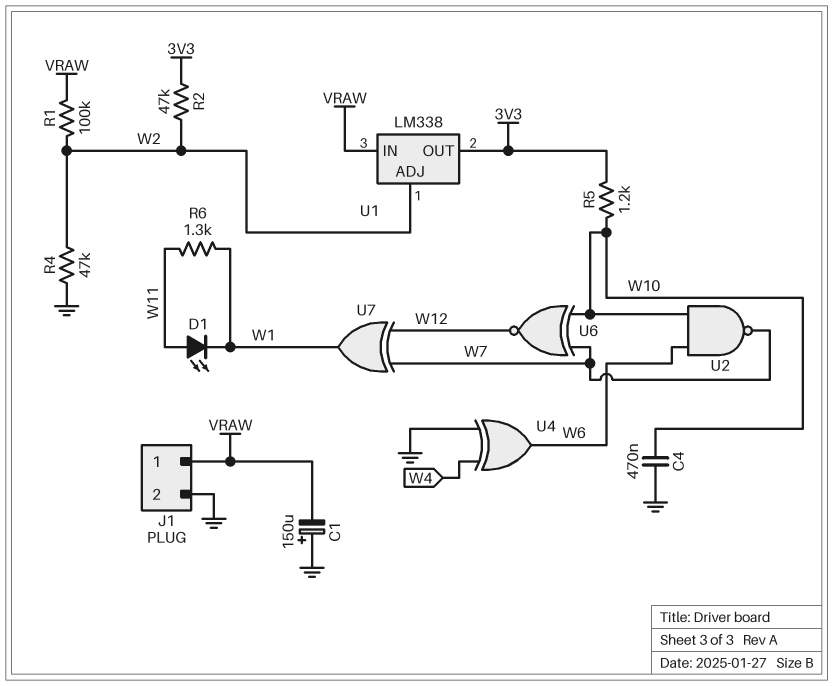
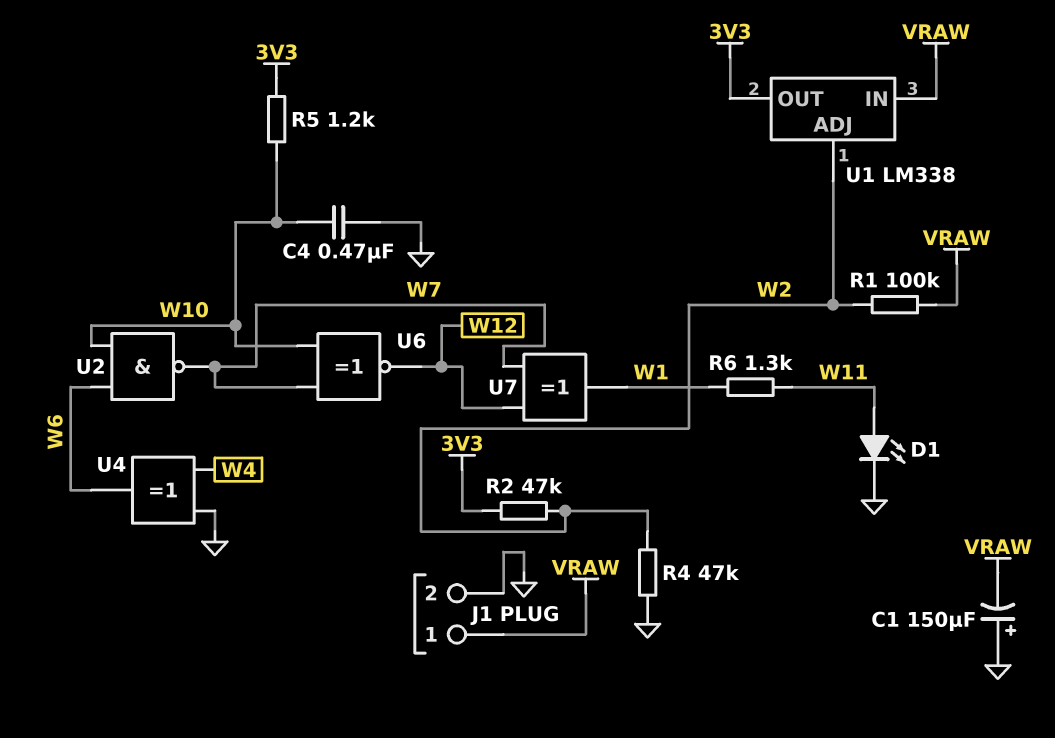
D1: LED (A W11, K W1) -> LED (A W11, K GND)

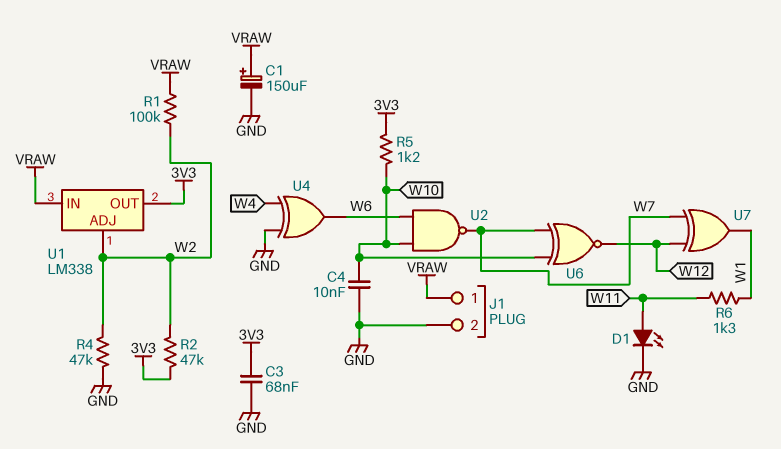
C1: 150uF (plus GND, minus VRAW) -> 150uF (plus VRAW, minus GND)
C3: none -> 68nF (3V3, GND)
C4: 470nF (GND, W10) -> 10nF (GND, W10)

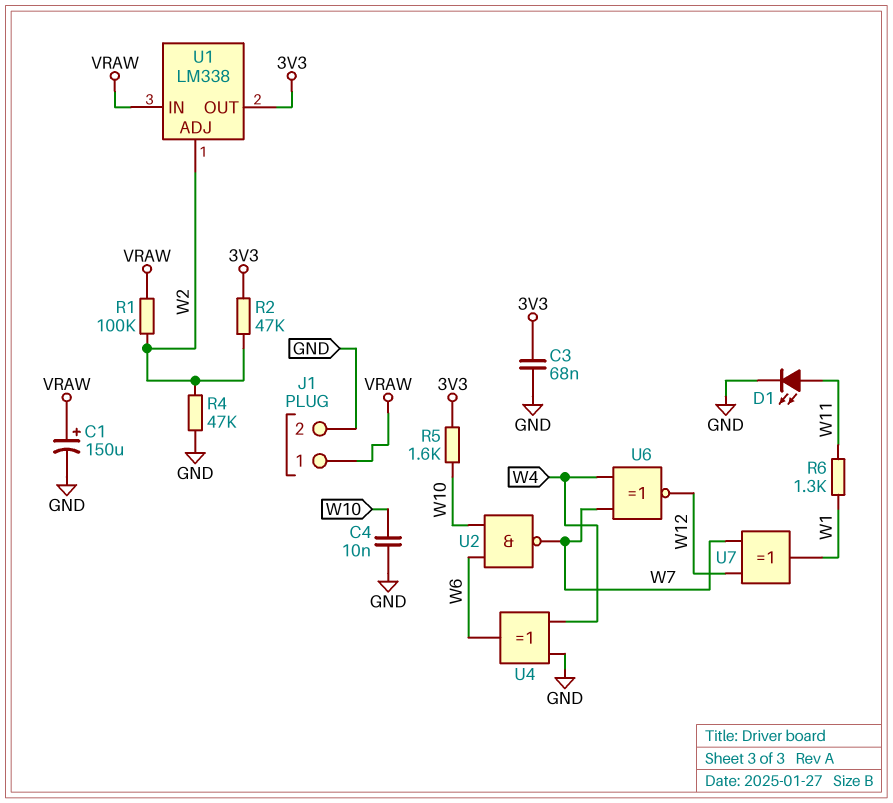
R5: 1.2k (3V3, W10) -> 1.6k (3V3, W10)
U6: XNOR (in W7, in W10, out W12) -> XNOR (in W4, in W7, out W12)

